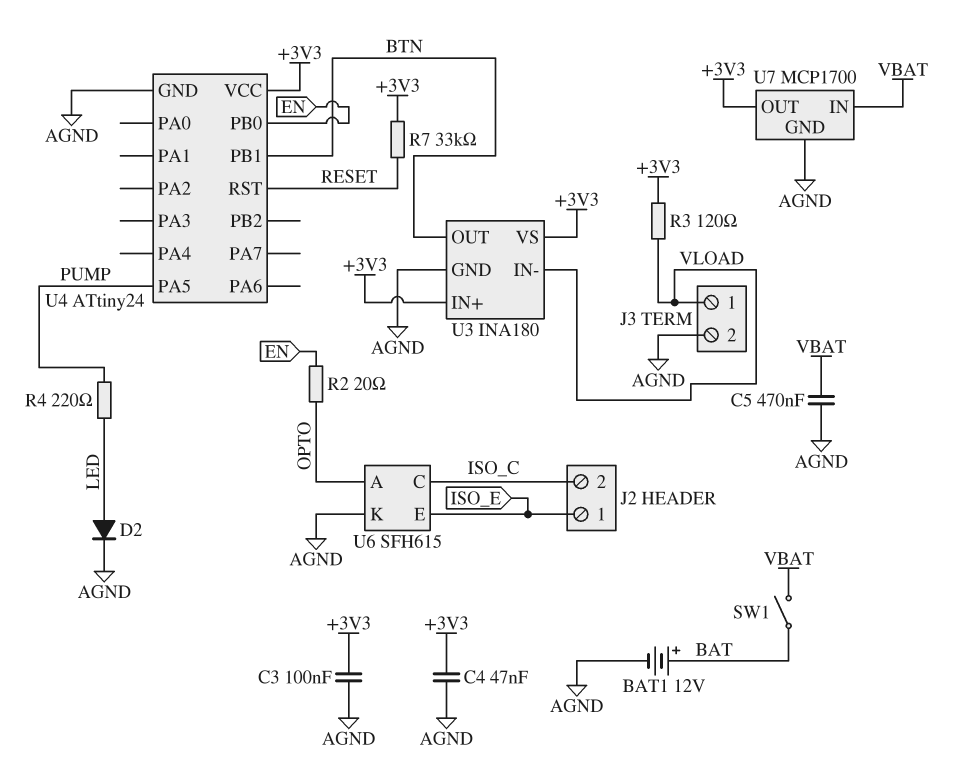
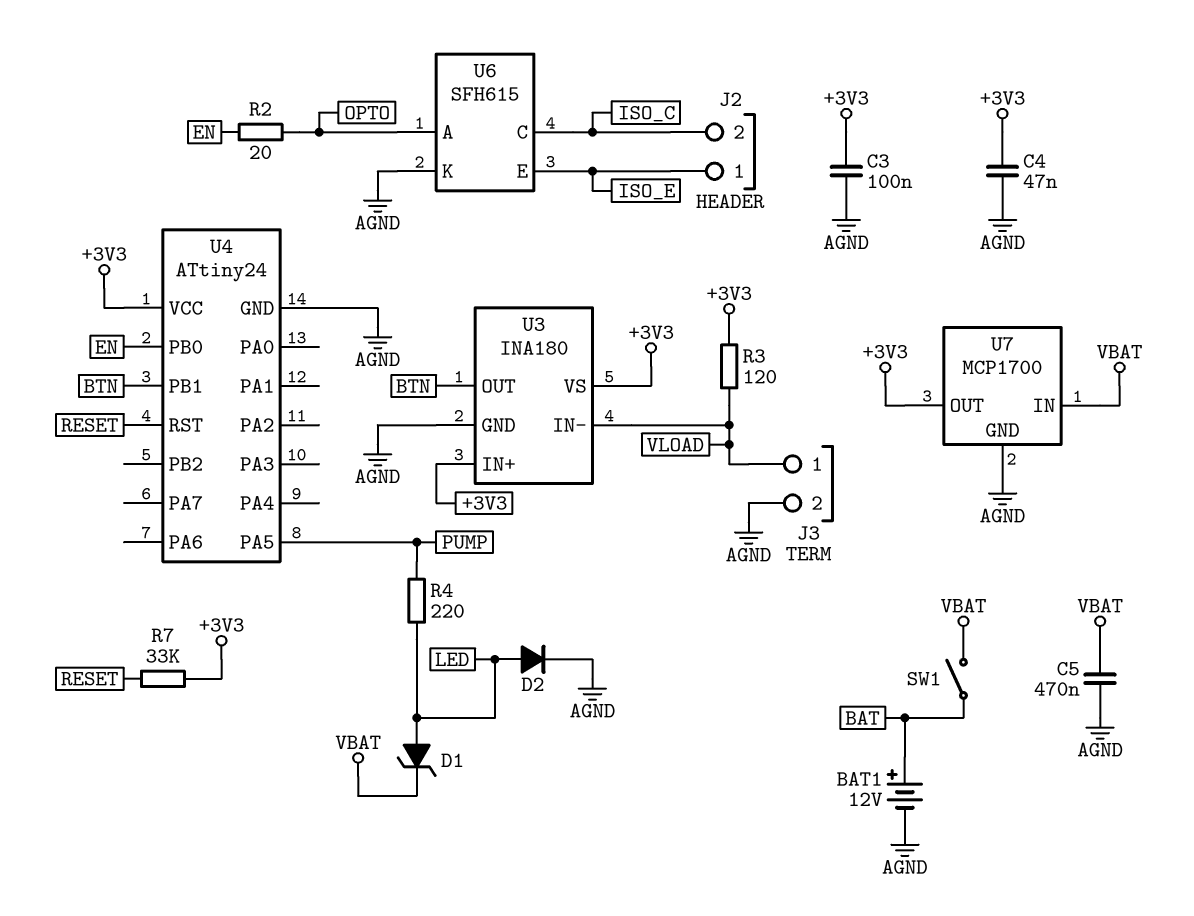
D1: none -> zener (A LED, K VBAT)

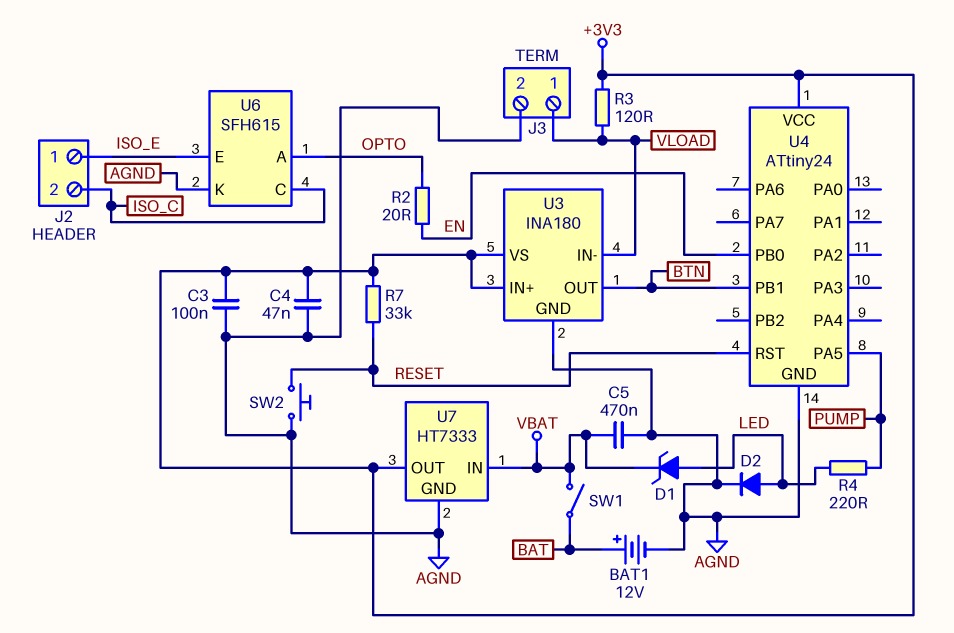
SW2: none -> button (AGND, RESET)
U7: MCP1700 -> HT7333

